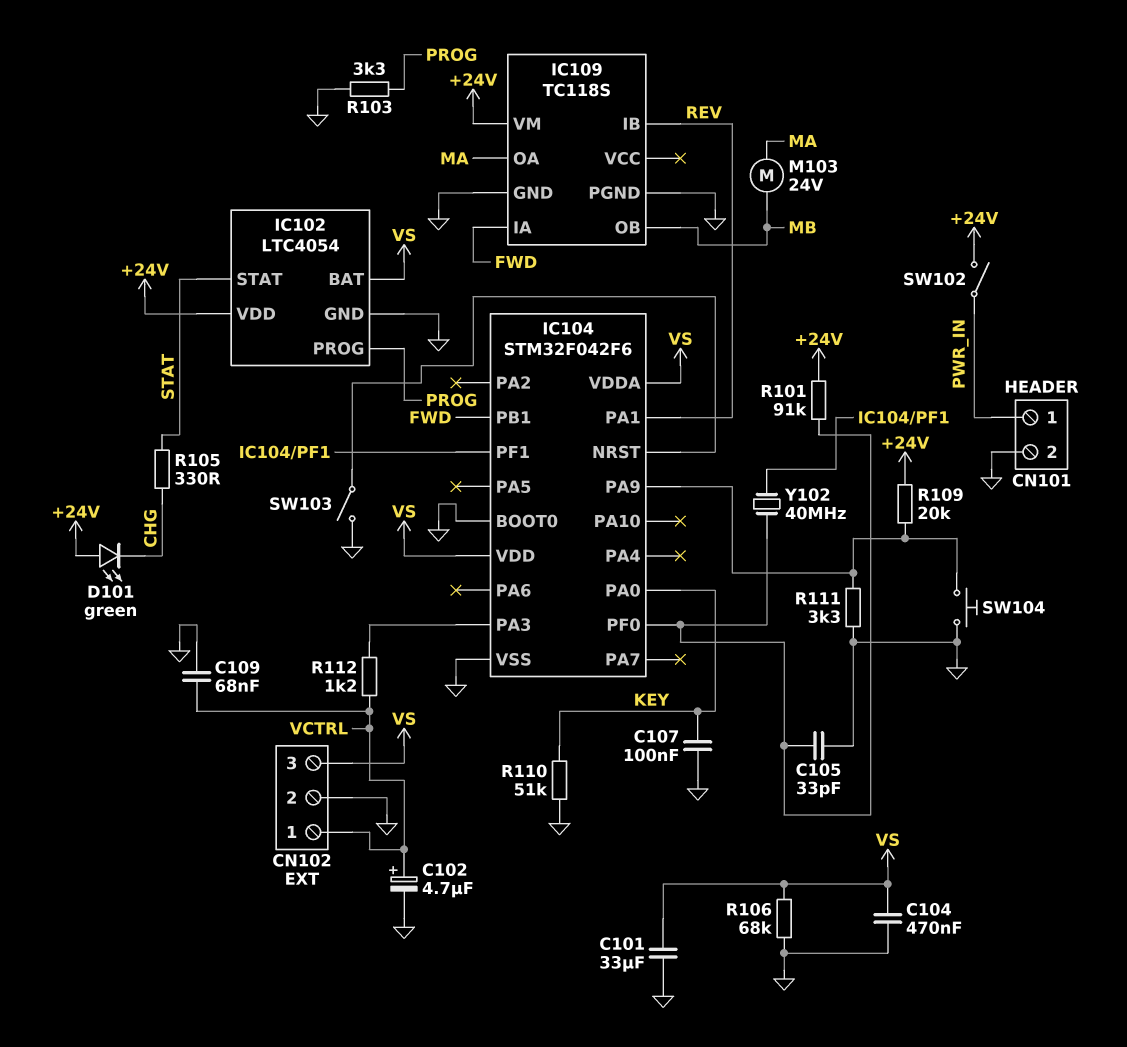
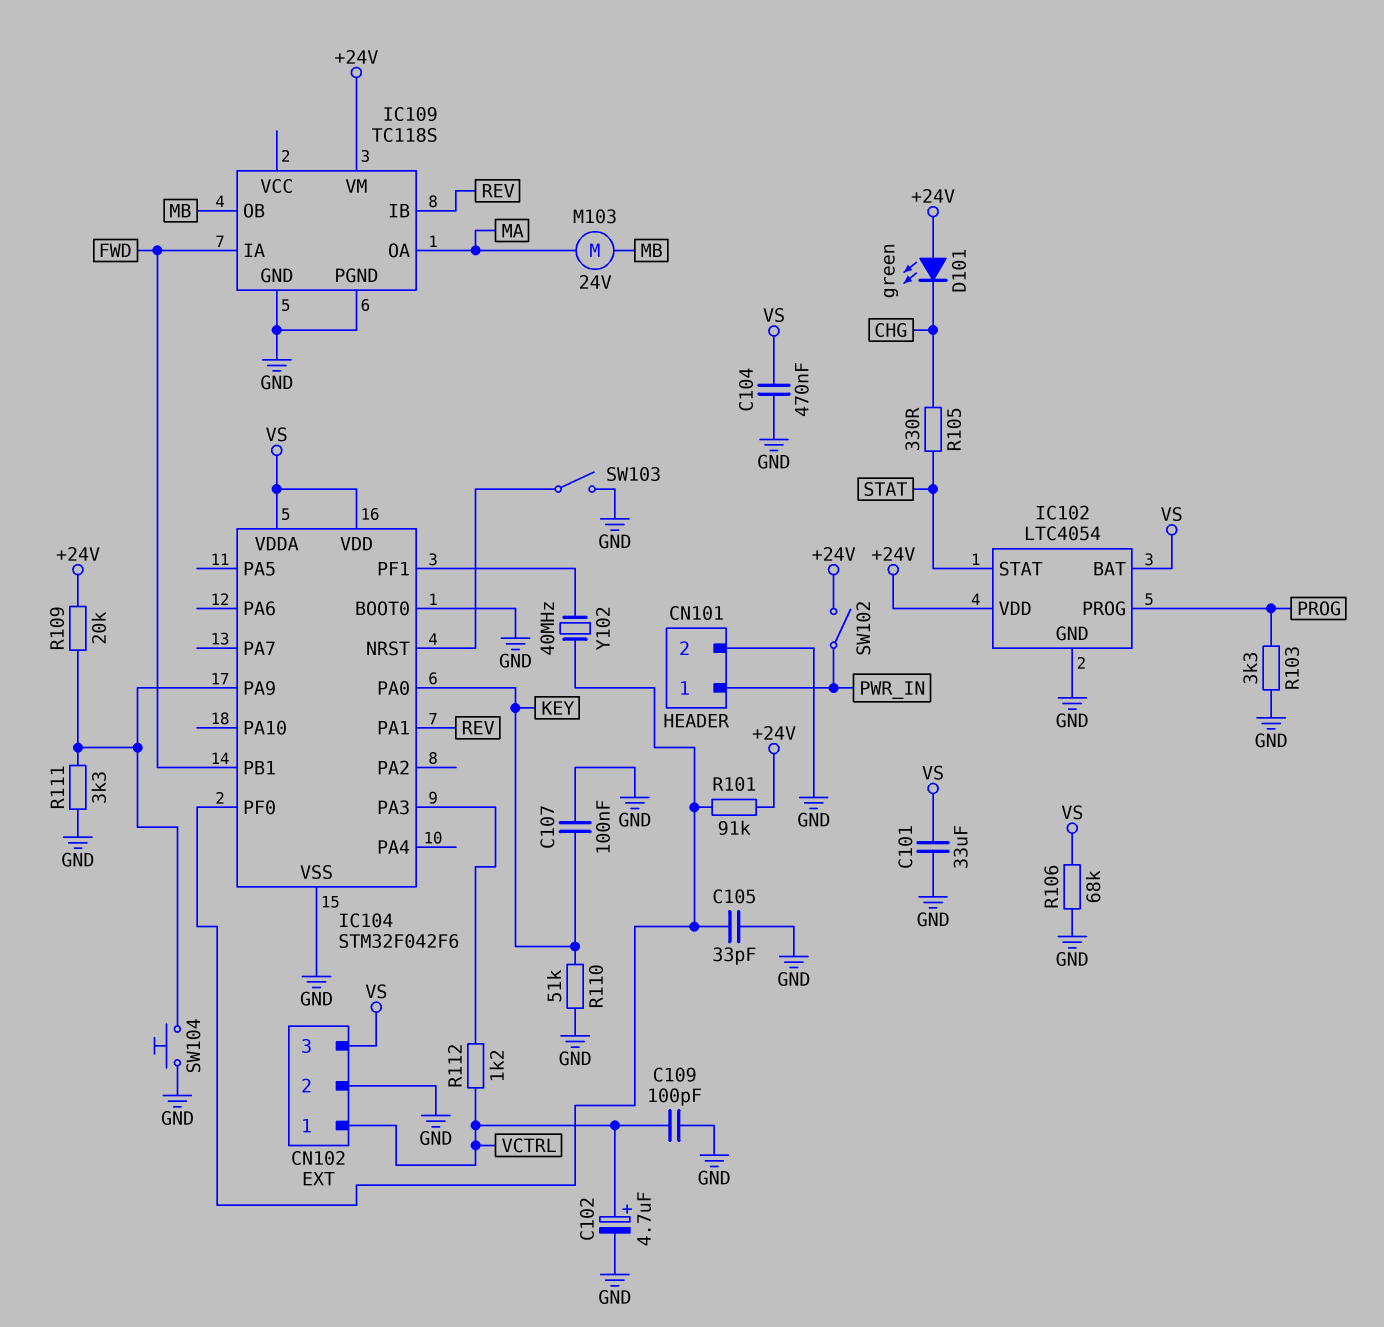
C109: 68nF (GND, VCTRL) -> 100pF (GND, VCTRL)

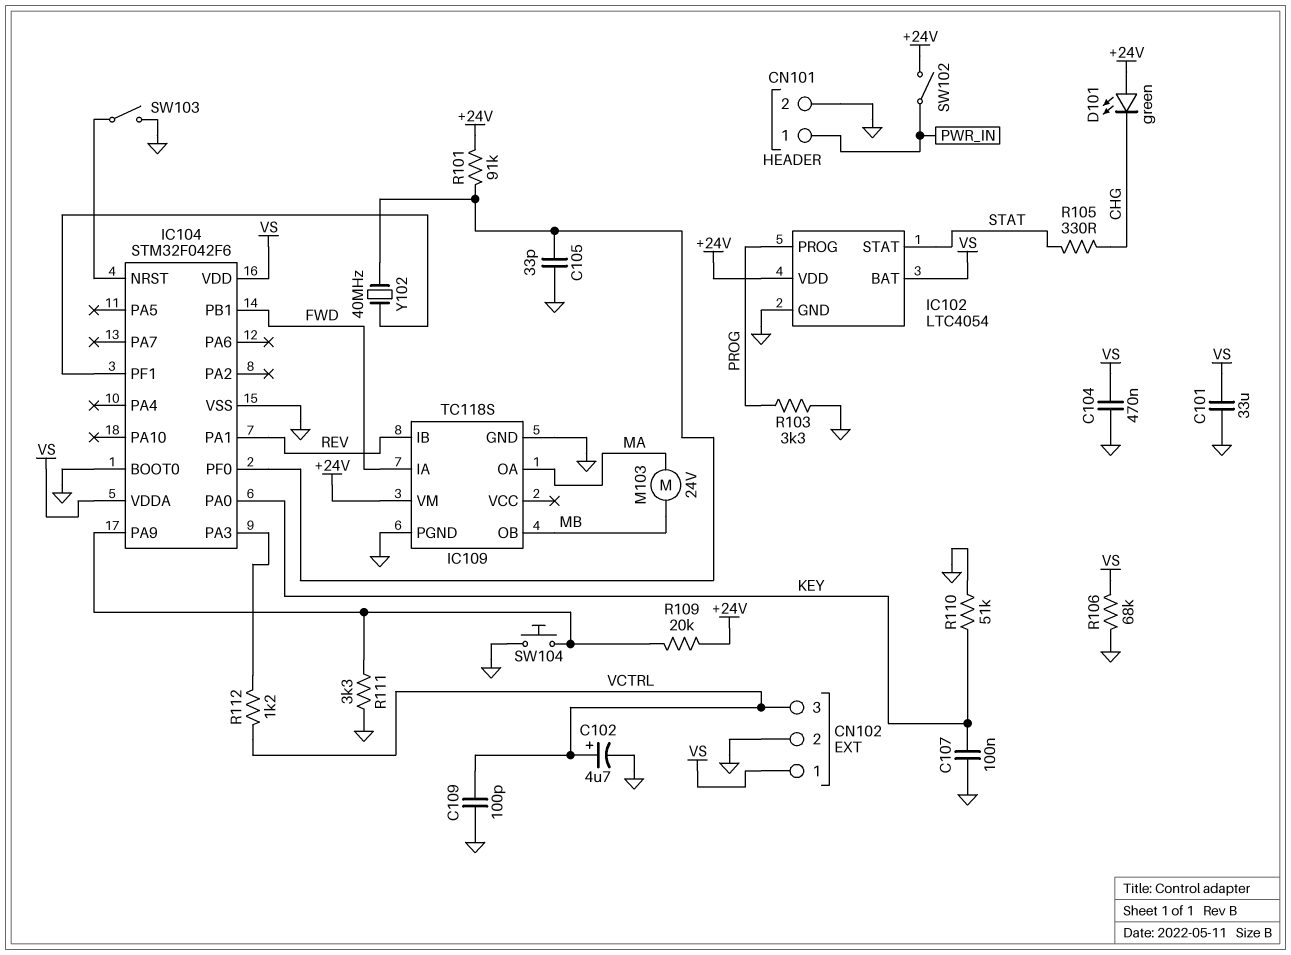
CN102 pin 1: VCTRL -> VS
CN102 pin 3: VS -> VCTRL

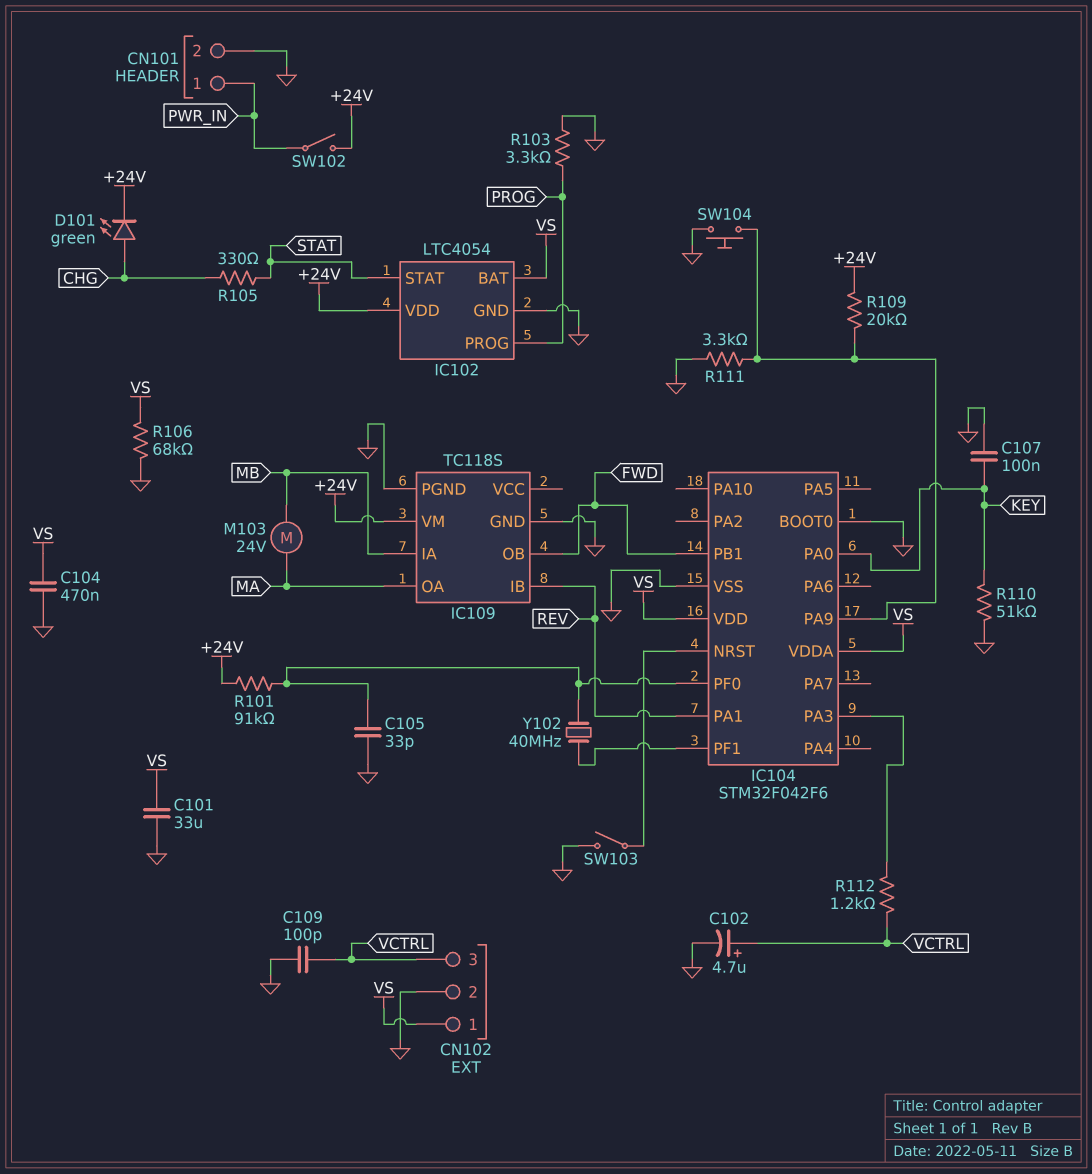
D101: LED green (A +24V, K CHG) -> LED green (A CHG, K +24V)
IC109 pin IA: FWD -> MB
IC109 pin OB: MB -> FWD

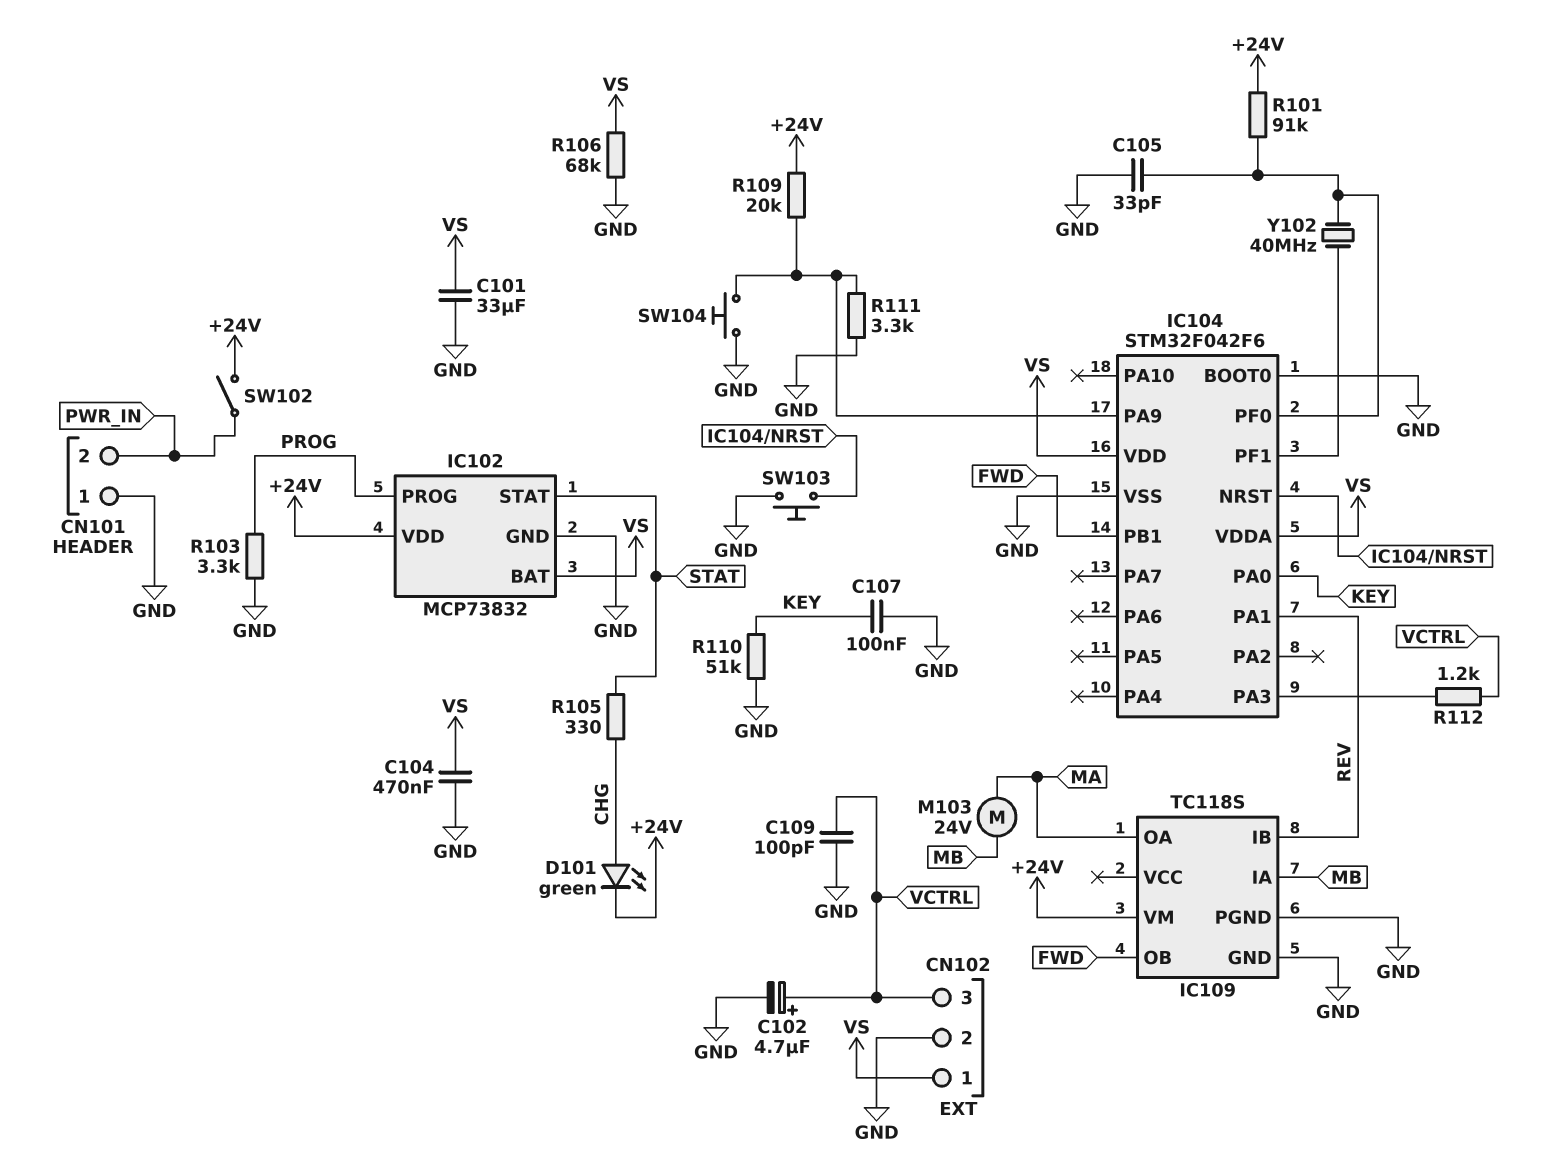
CN101 pin 1: PWR_IN -> GND
CN101 pin 2: GND -> PWR_IN
IC102: LTC4054 -> MCP73832
SW103: switch (GND, IC104/NRST) -> button (GND, IC104/NRST)

